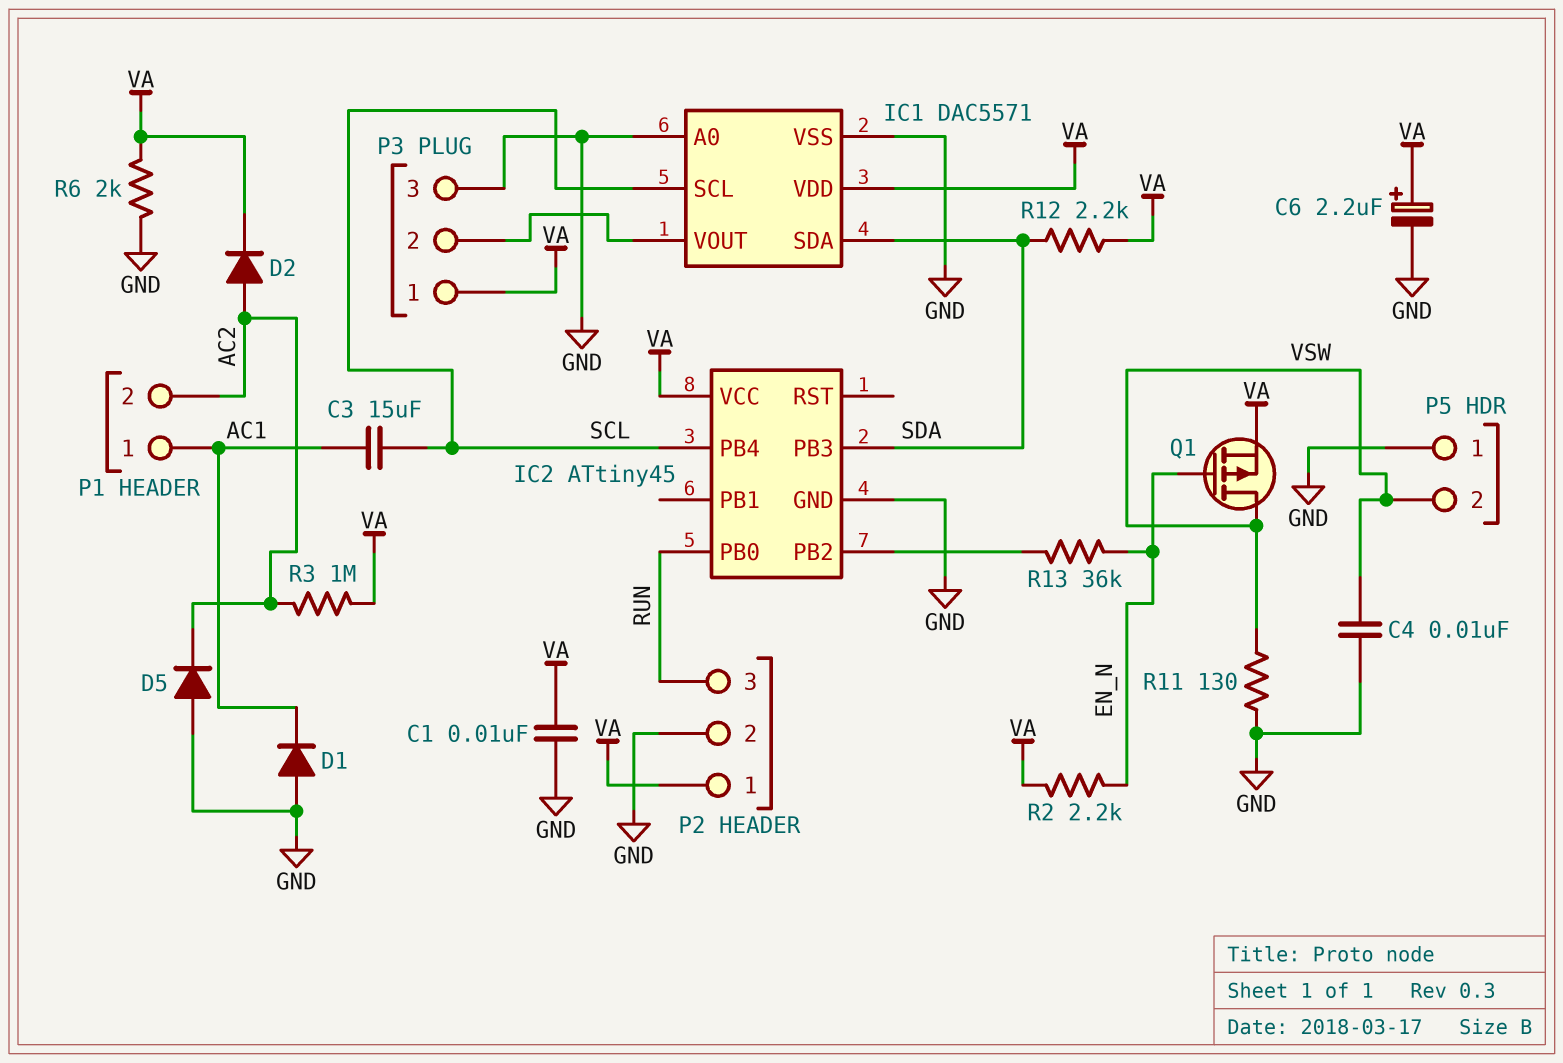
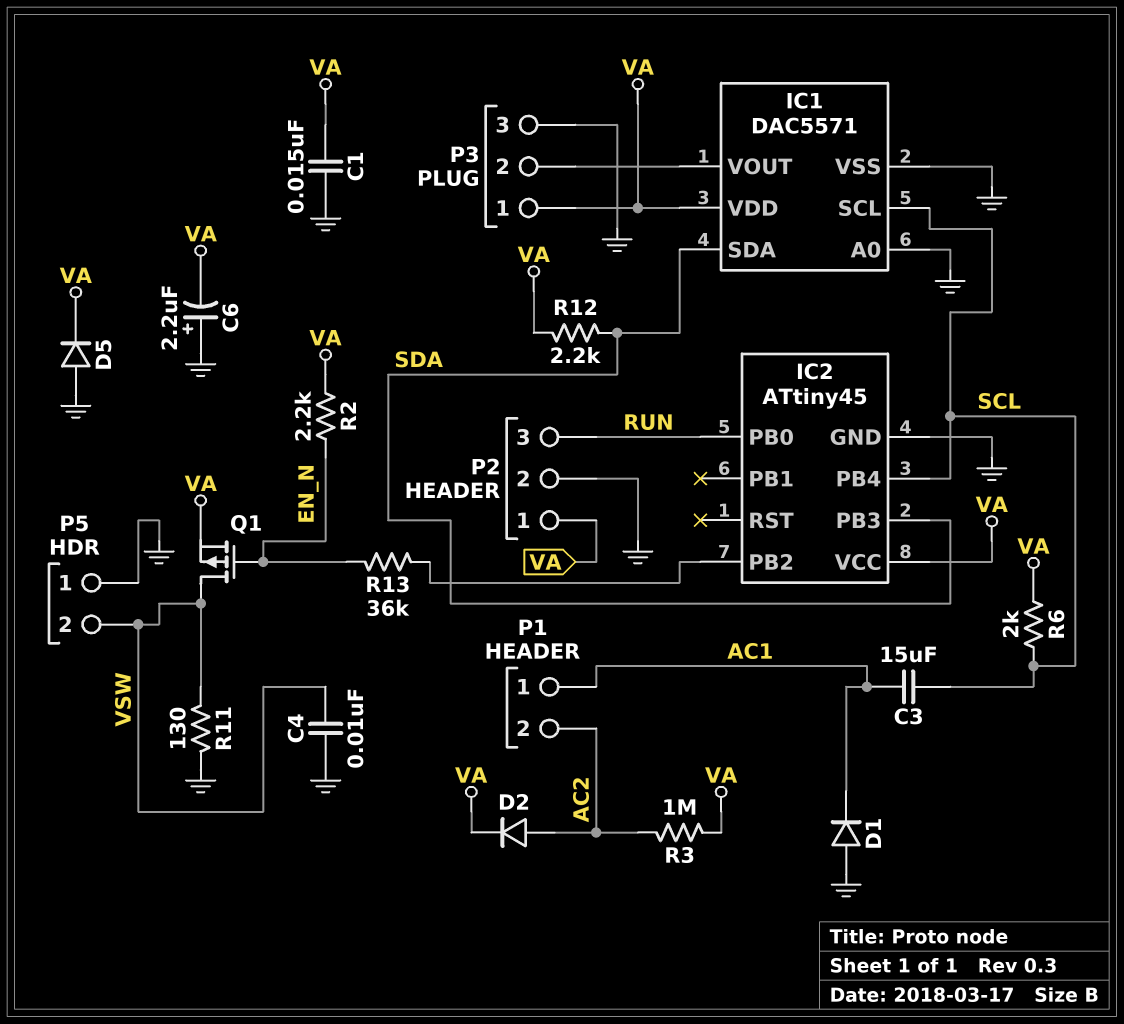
C1: 10nF (GND, VA) -> 15nF (GND, VA)
C6: 2.2uF (plus VA, minus GND) -> 2.2uF (plus GND, minus VA)
D5: diode (A GND, K AC2) -> diode (A GND, K VA)
R6: 2k (GND, VA) -> 2k (SCL, VA)

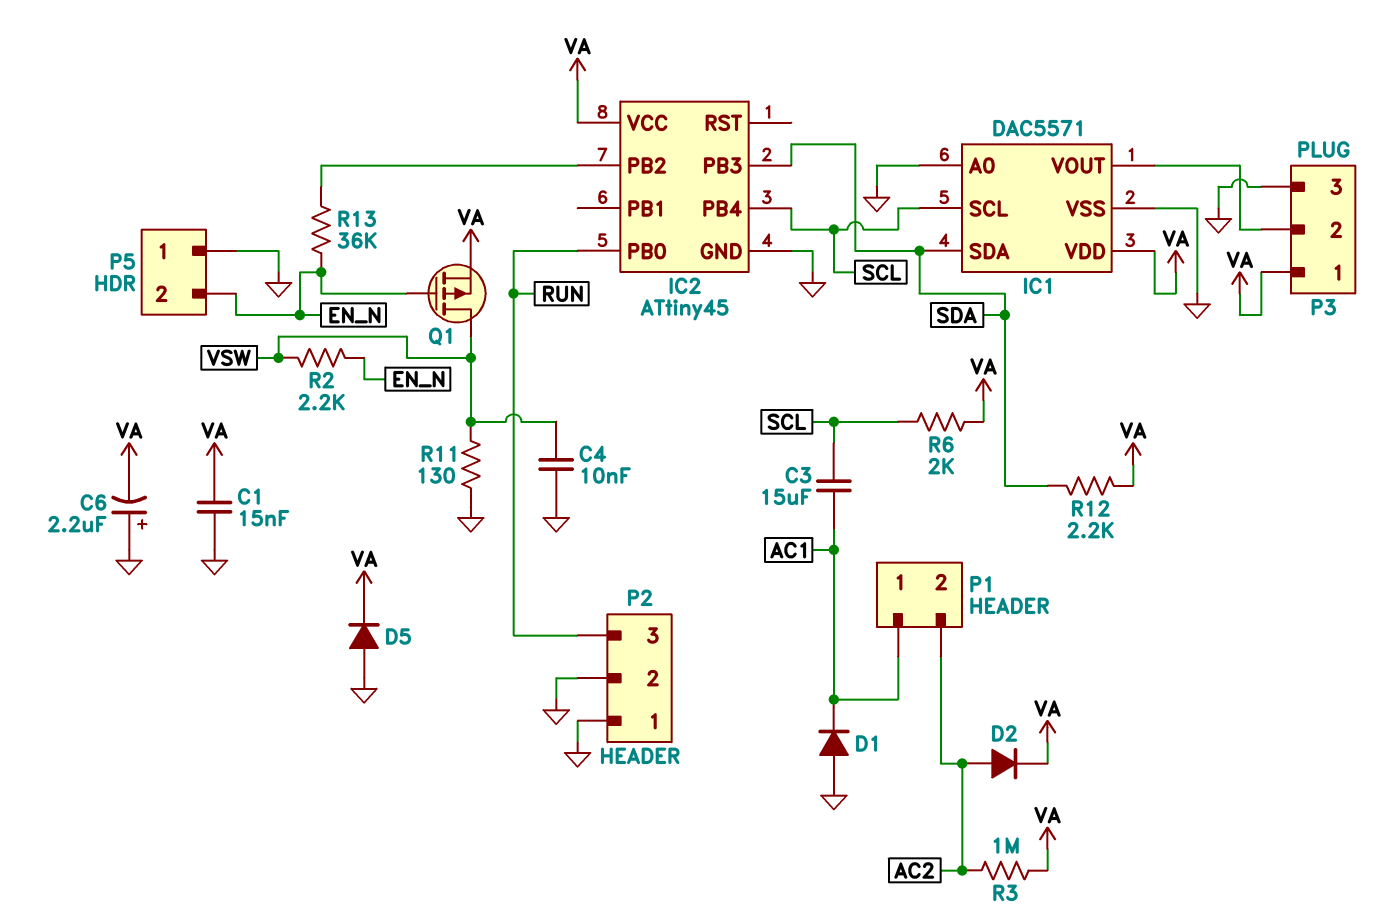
P2 pin 1: VA -> GND
P5 pin 2: VSW -> EN_N
R2: 2.2k (EN_N, VA) -> 2.2k (EN_N, VSW)

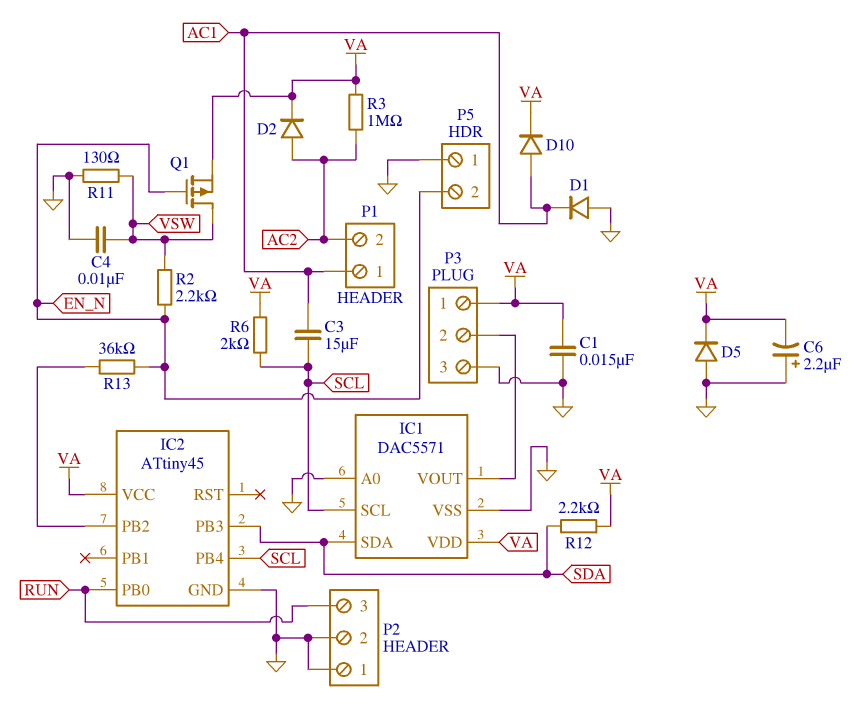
D10: none -> diode (A AC1, K VA)

